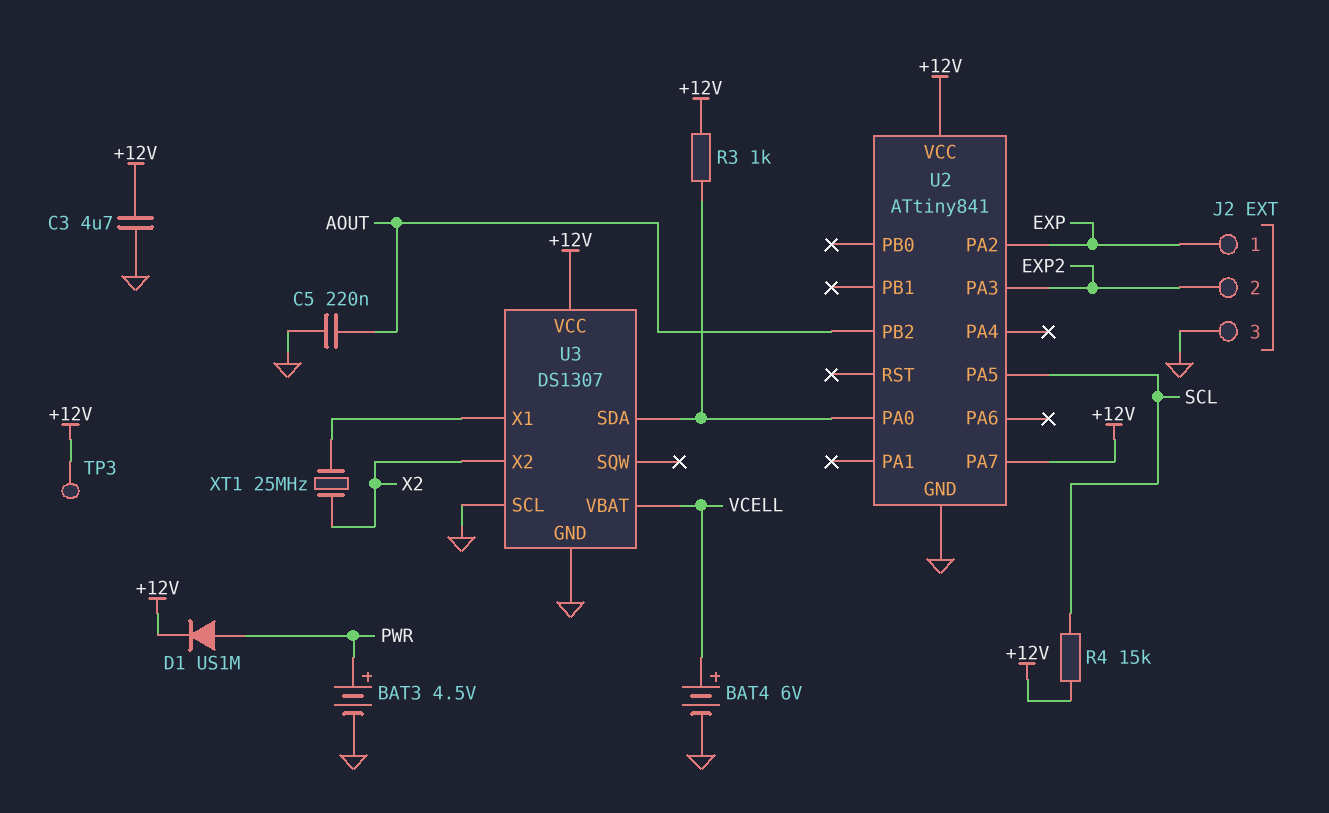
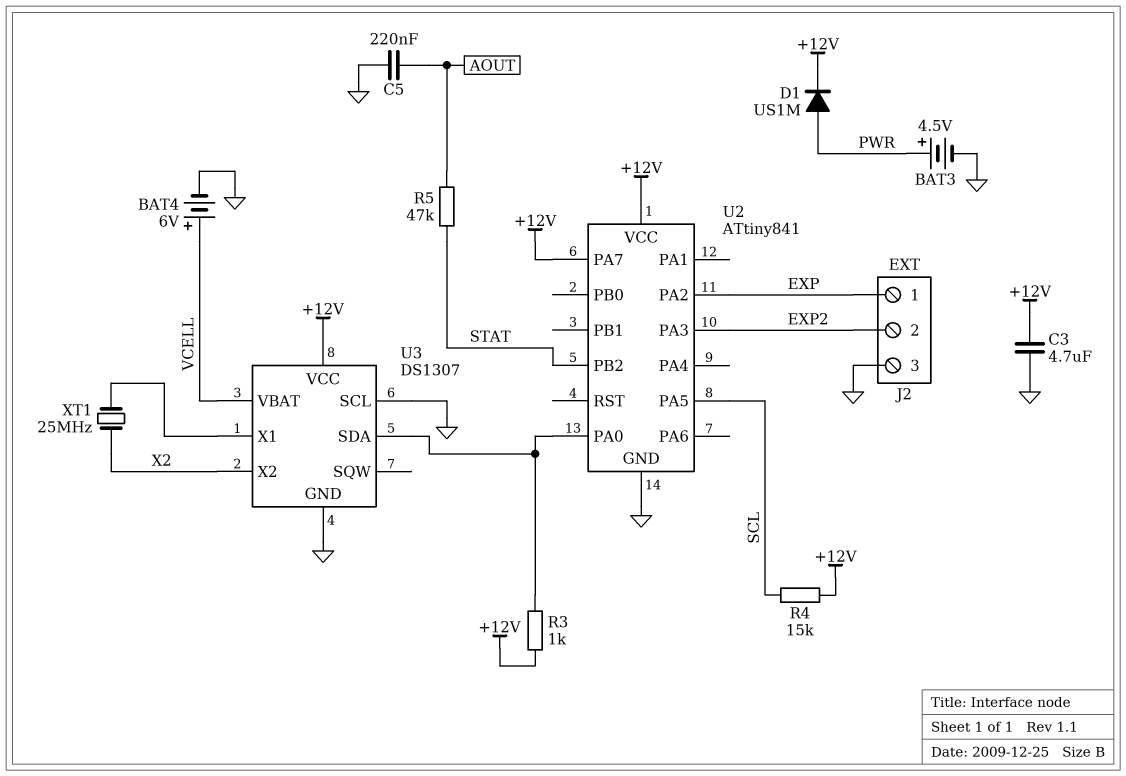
R5: none -> 47k (AOUT, STAT)
TP3: test point (+12V) -> none
U2 pin PB2: AOUT -> STAT

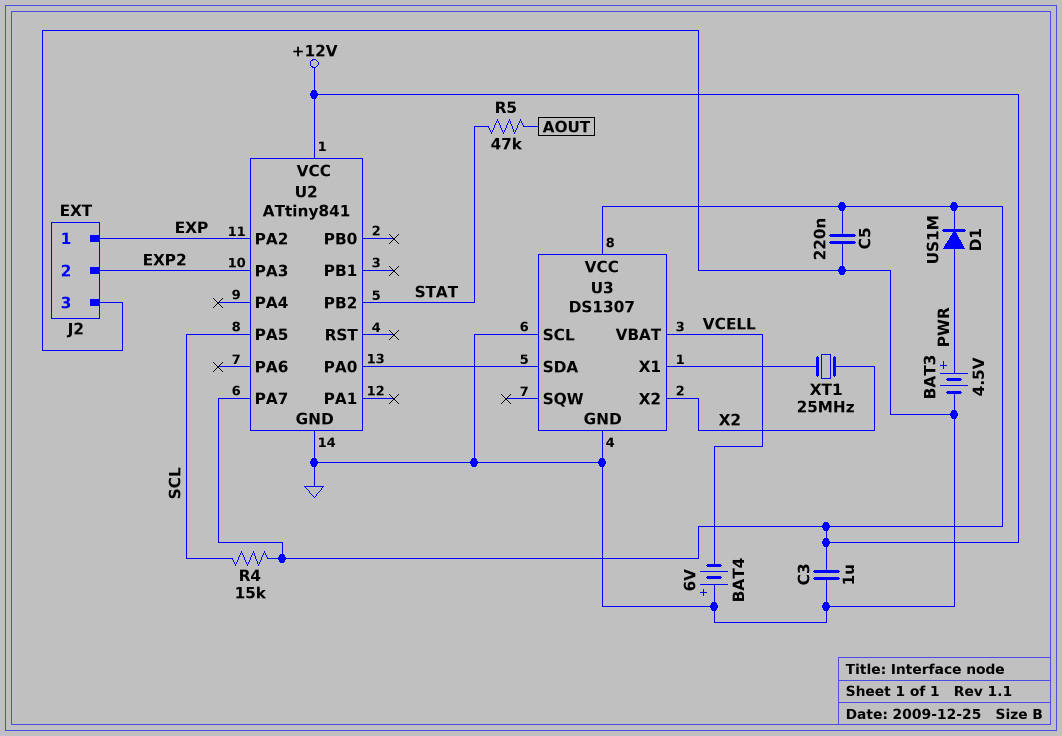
BAT4: 6V (plus VCELL, minus GND) -> 6V (plus GND, minus VCELL)
C3: 4.7uF (+12V, GND) -> 1uF (+12V, GND)
C5: 220nF (AOUT, GND) -> 220nF (+12V, GND)
R3: 1k (+12V, U2/PA0) -> none

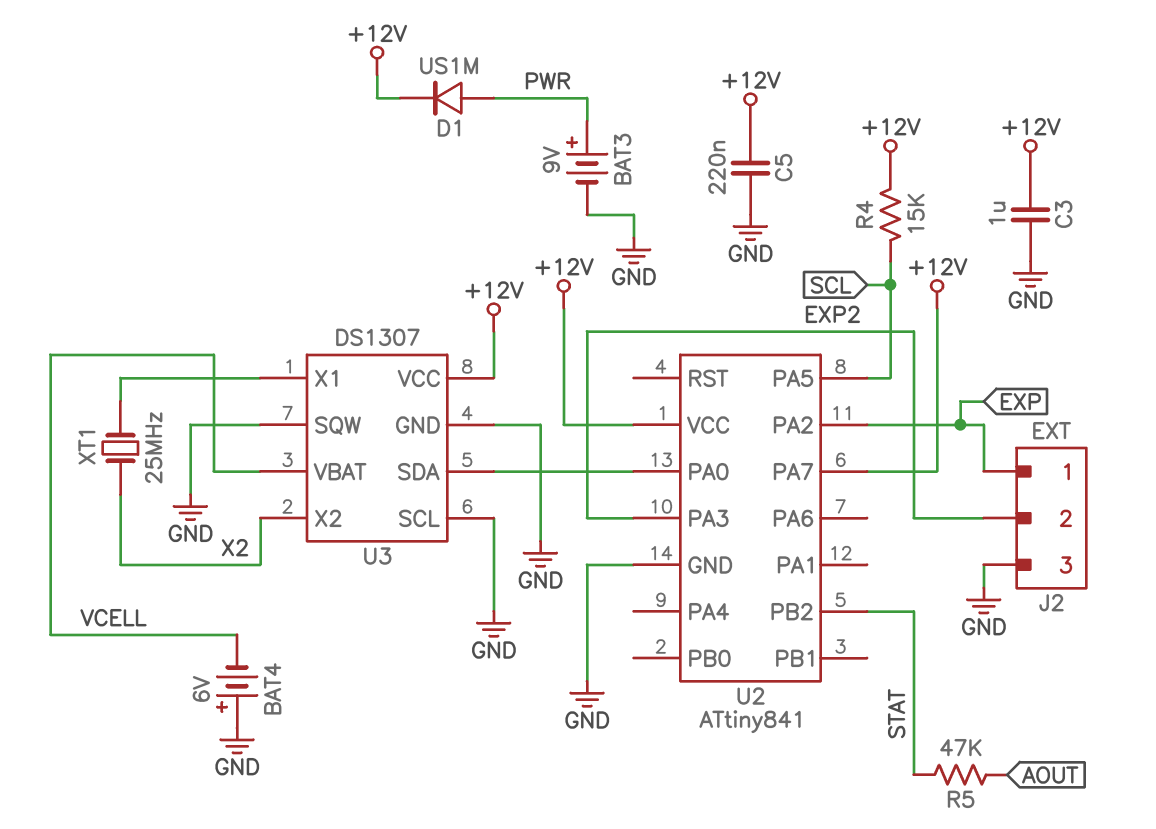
BAT3: 4.5V (plus PWR, minus GND) -> 9V (plus PWR, minus GND)
U3 pin SQW: none -> GND

